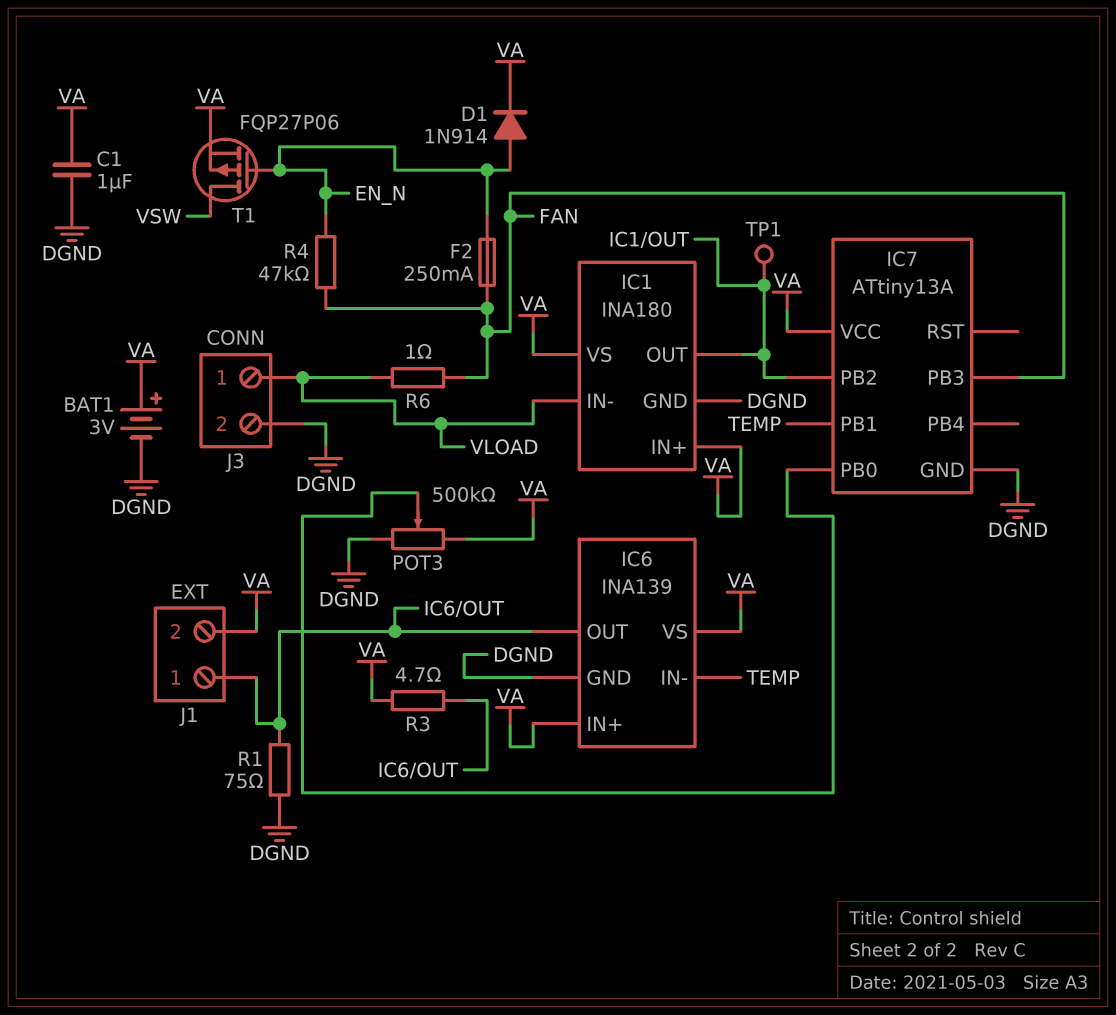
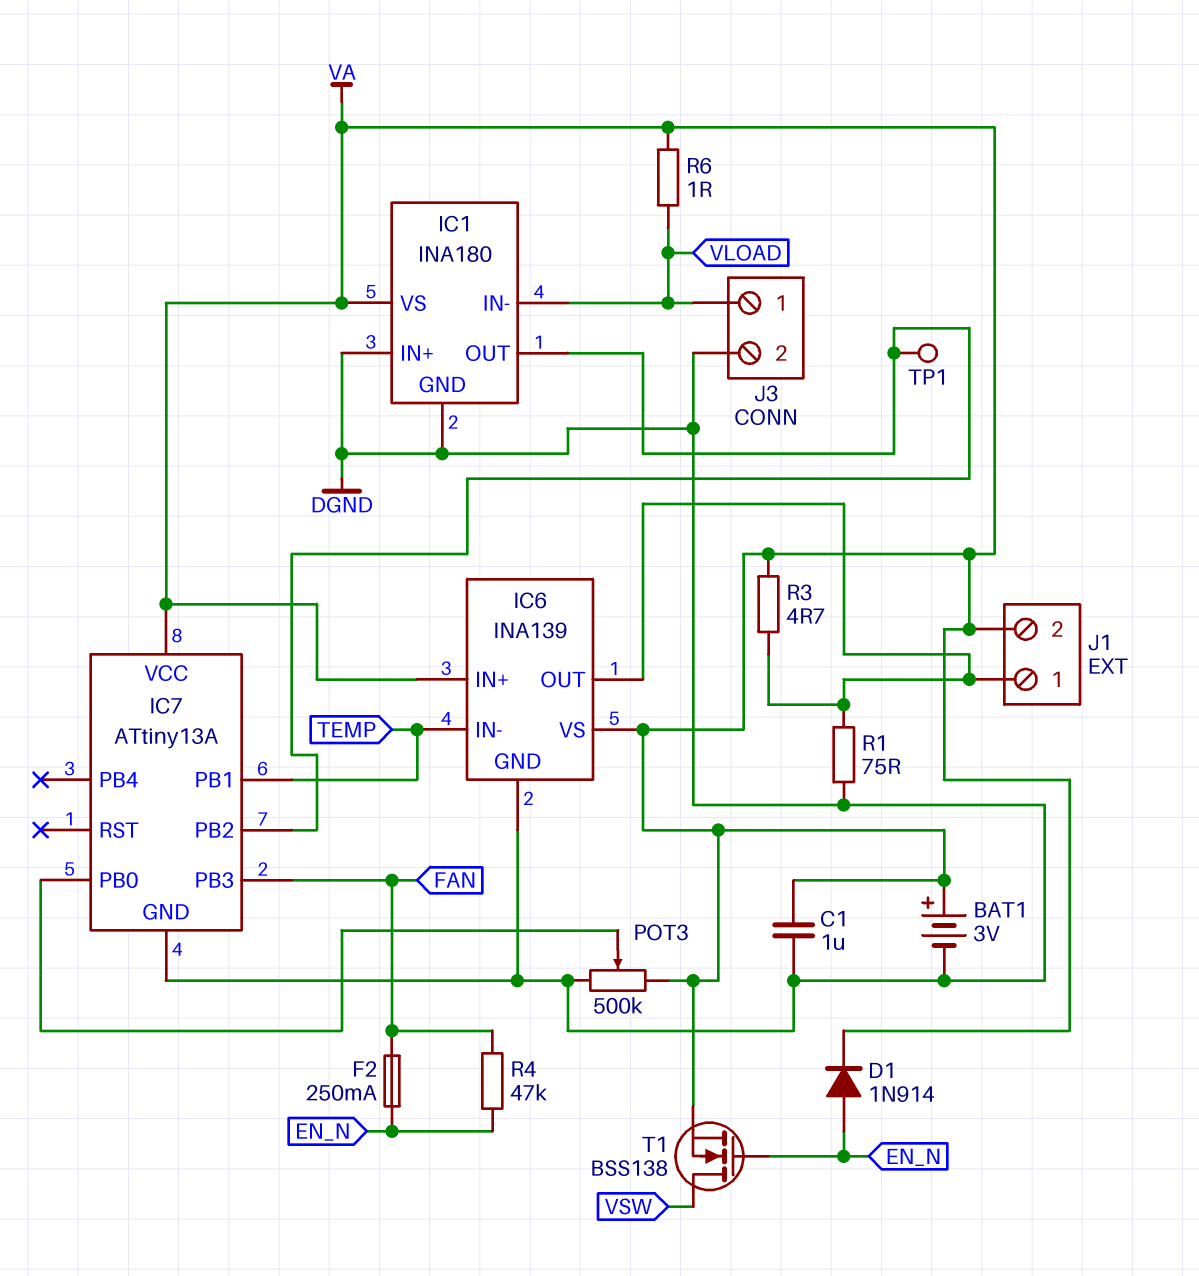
IC1 pin IN+: VA -> DGND
R6: 1 (FAN, VLOAD) -> 1 (VA, VLOAD)
T1: PMOS FQP27P06 (G EN_N, D VSW, S VA) -> NMOS BSS138 (G EN_N, D VSW, S VA)

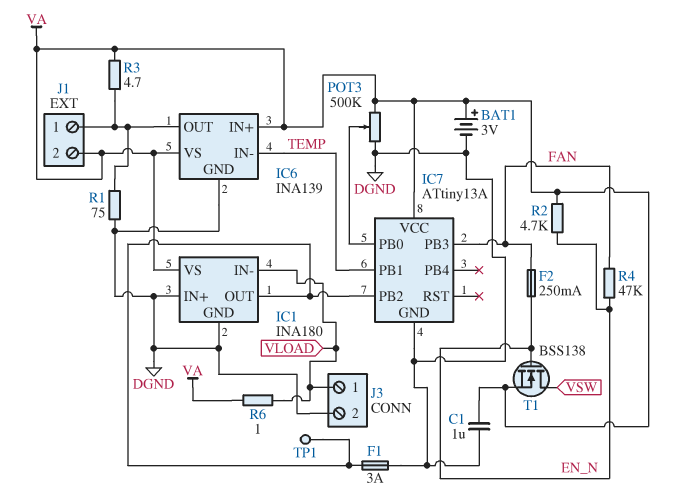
D1: diode 1N914 (A EN_N, K VA) -> none
F1: none -> 3A (DGND, IC1/OUT)
R2: none -> 4.7k (EN_N, VA)

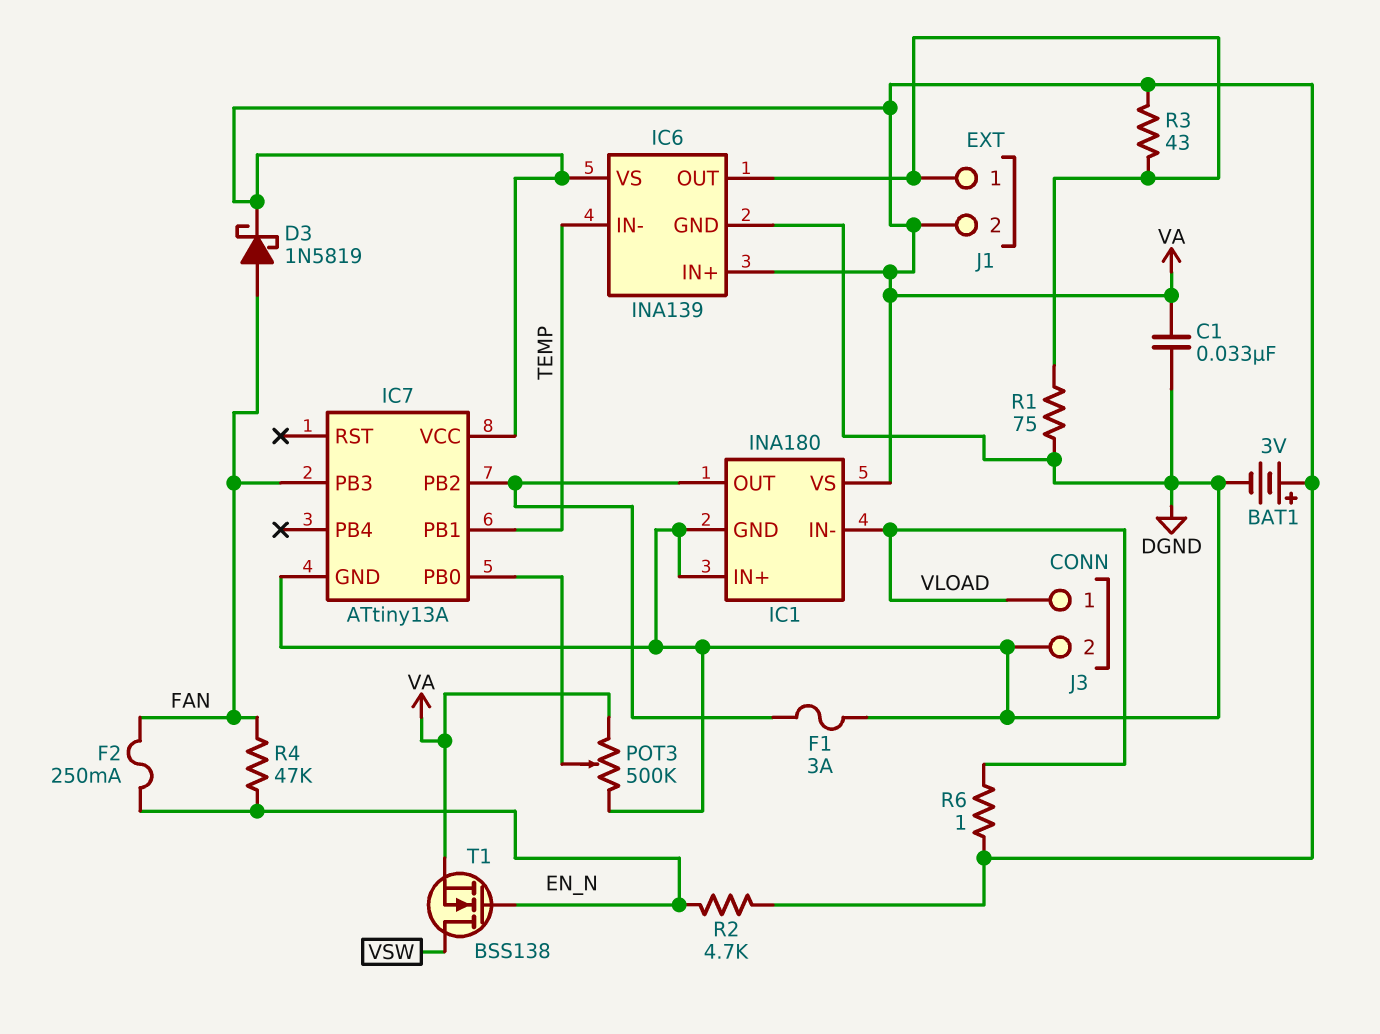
C1: 1uF (DGND, VA) -> 33nF (DGND, VA)
D3: none -> schottky 1N5819 (A FAN, K VA)
R3: 4.7 (IC6/OUT, VA) -> 43 (IC6/OUT, VA)
TP1: test point (IC1/OUT) -> none

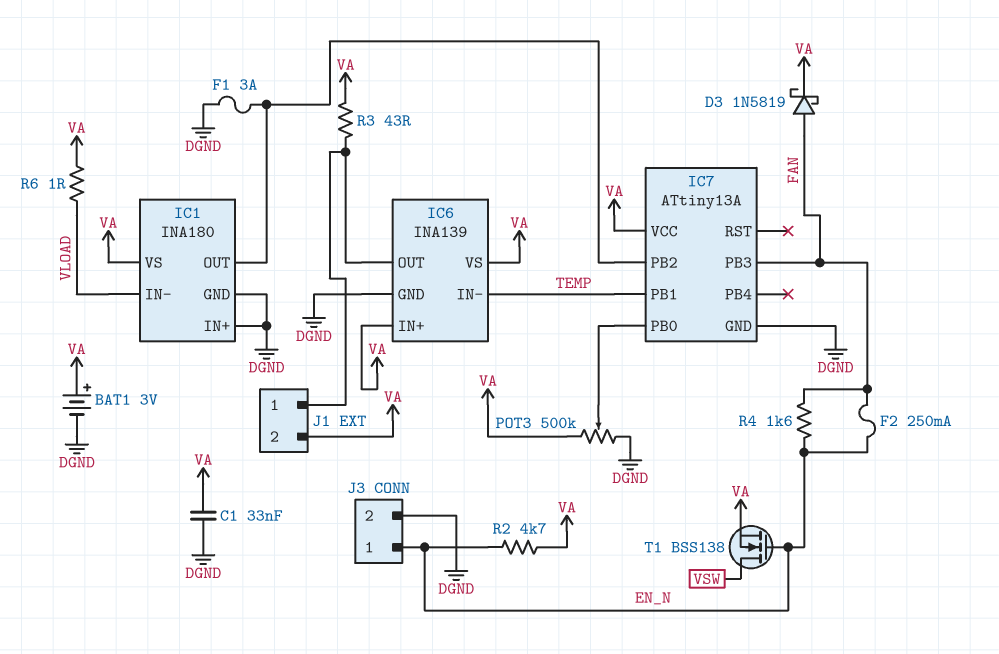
J3 pin 1: VLOAD -> EN_N
R1: 75 (DGND, IC6/OUT) -> none
R4: 47k (EN_N, FAN) -> 1.6k (EN_N, FAN)

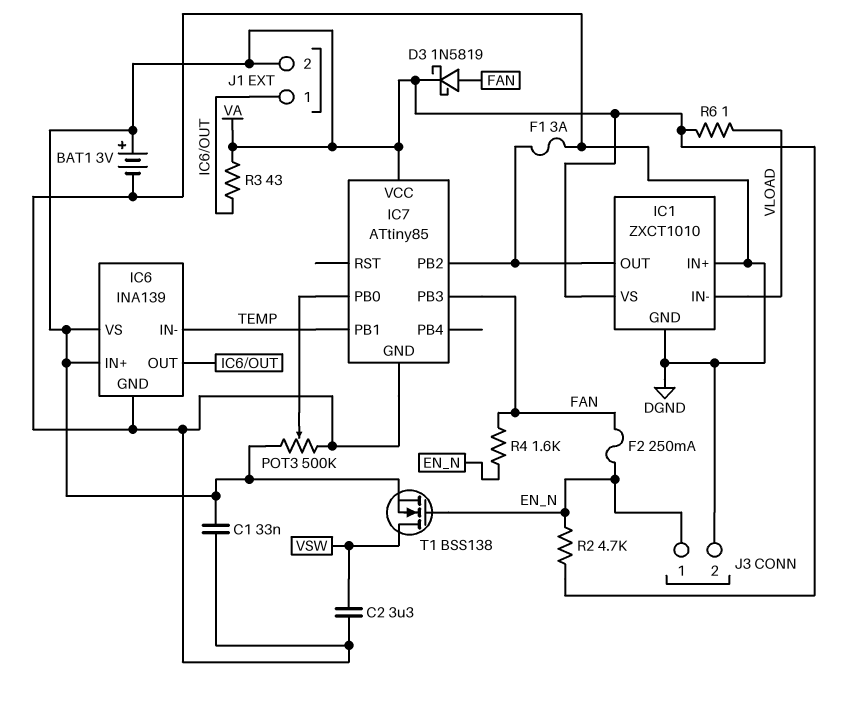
C2: none -> 3.3uF (DGND, VSW)
IC1: INA180 -> ZXCT1010
IC7: ATtiny13A -> ATtiny85

